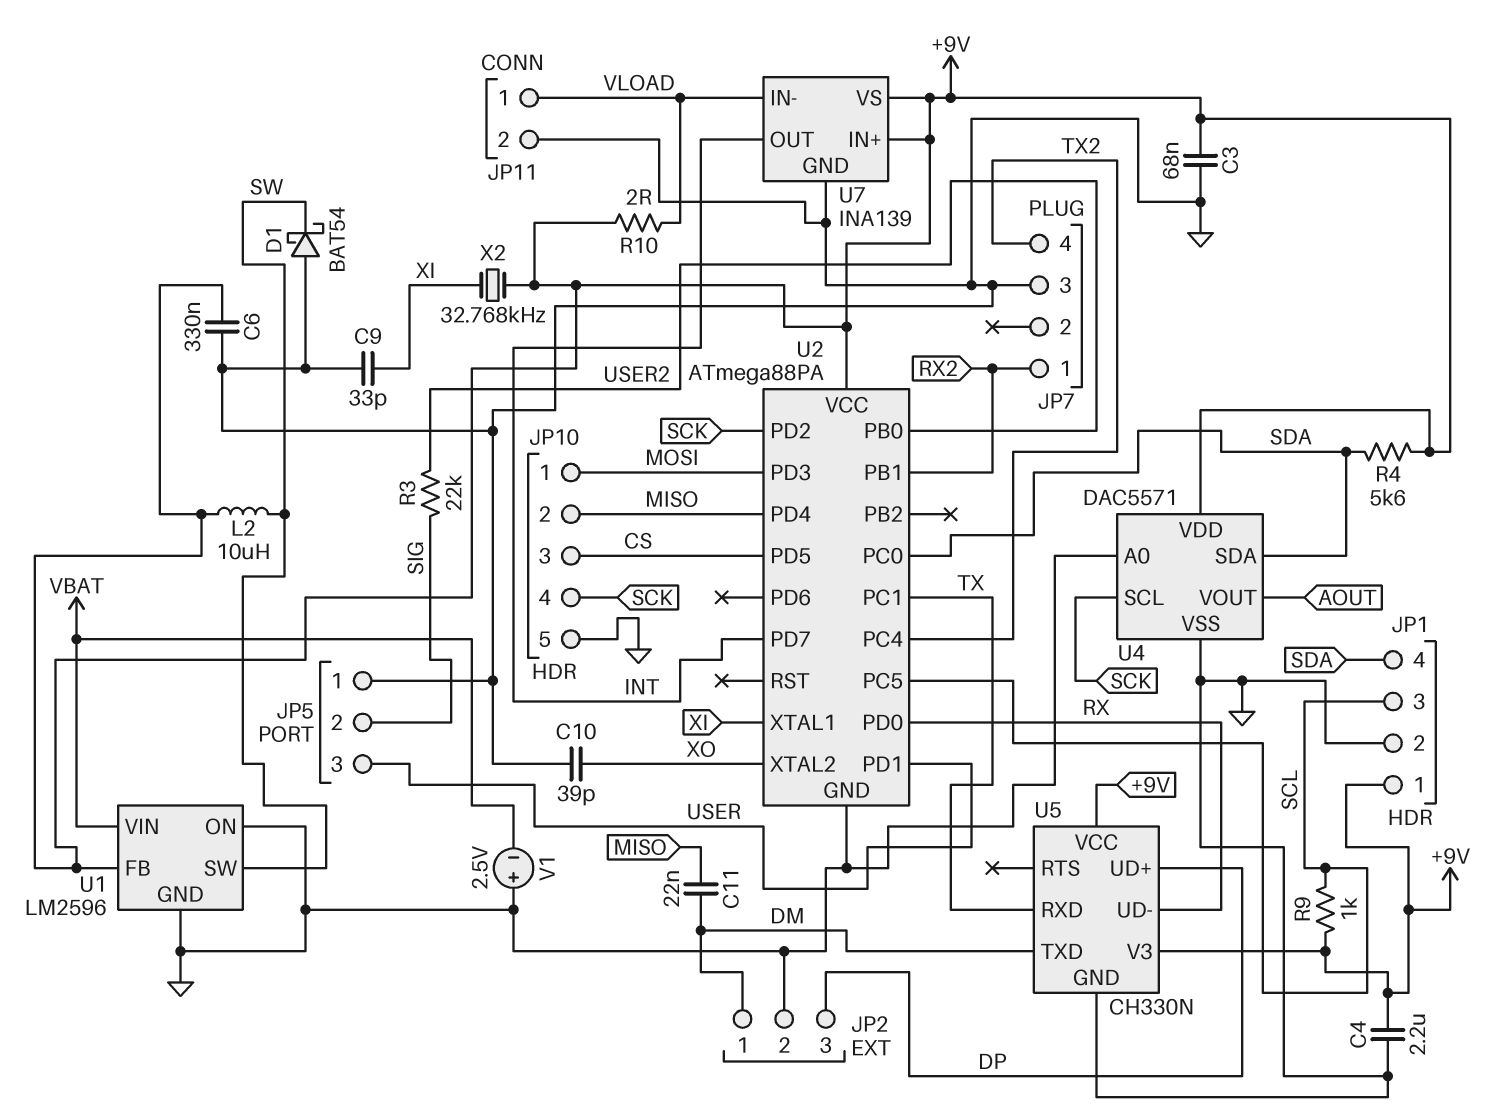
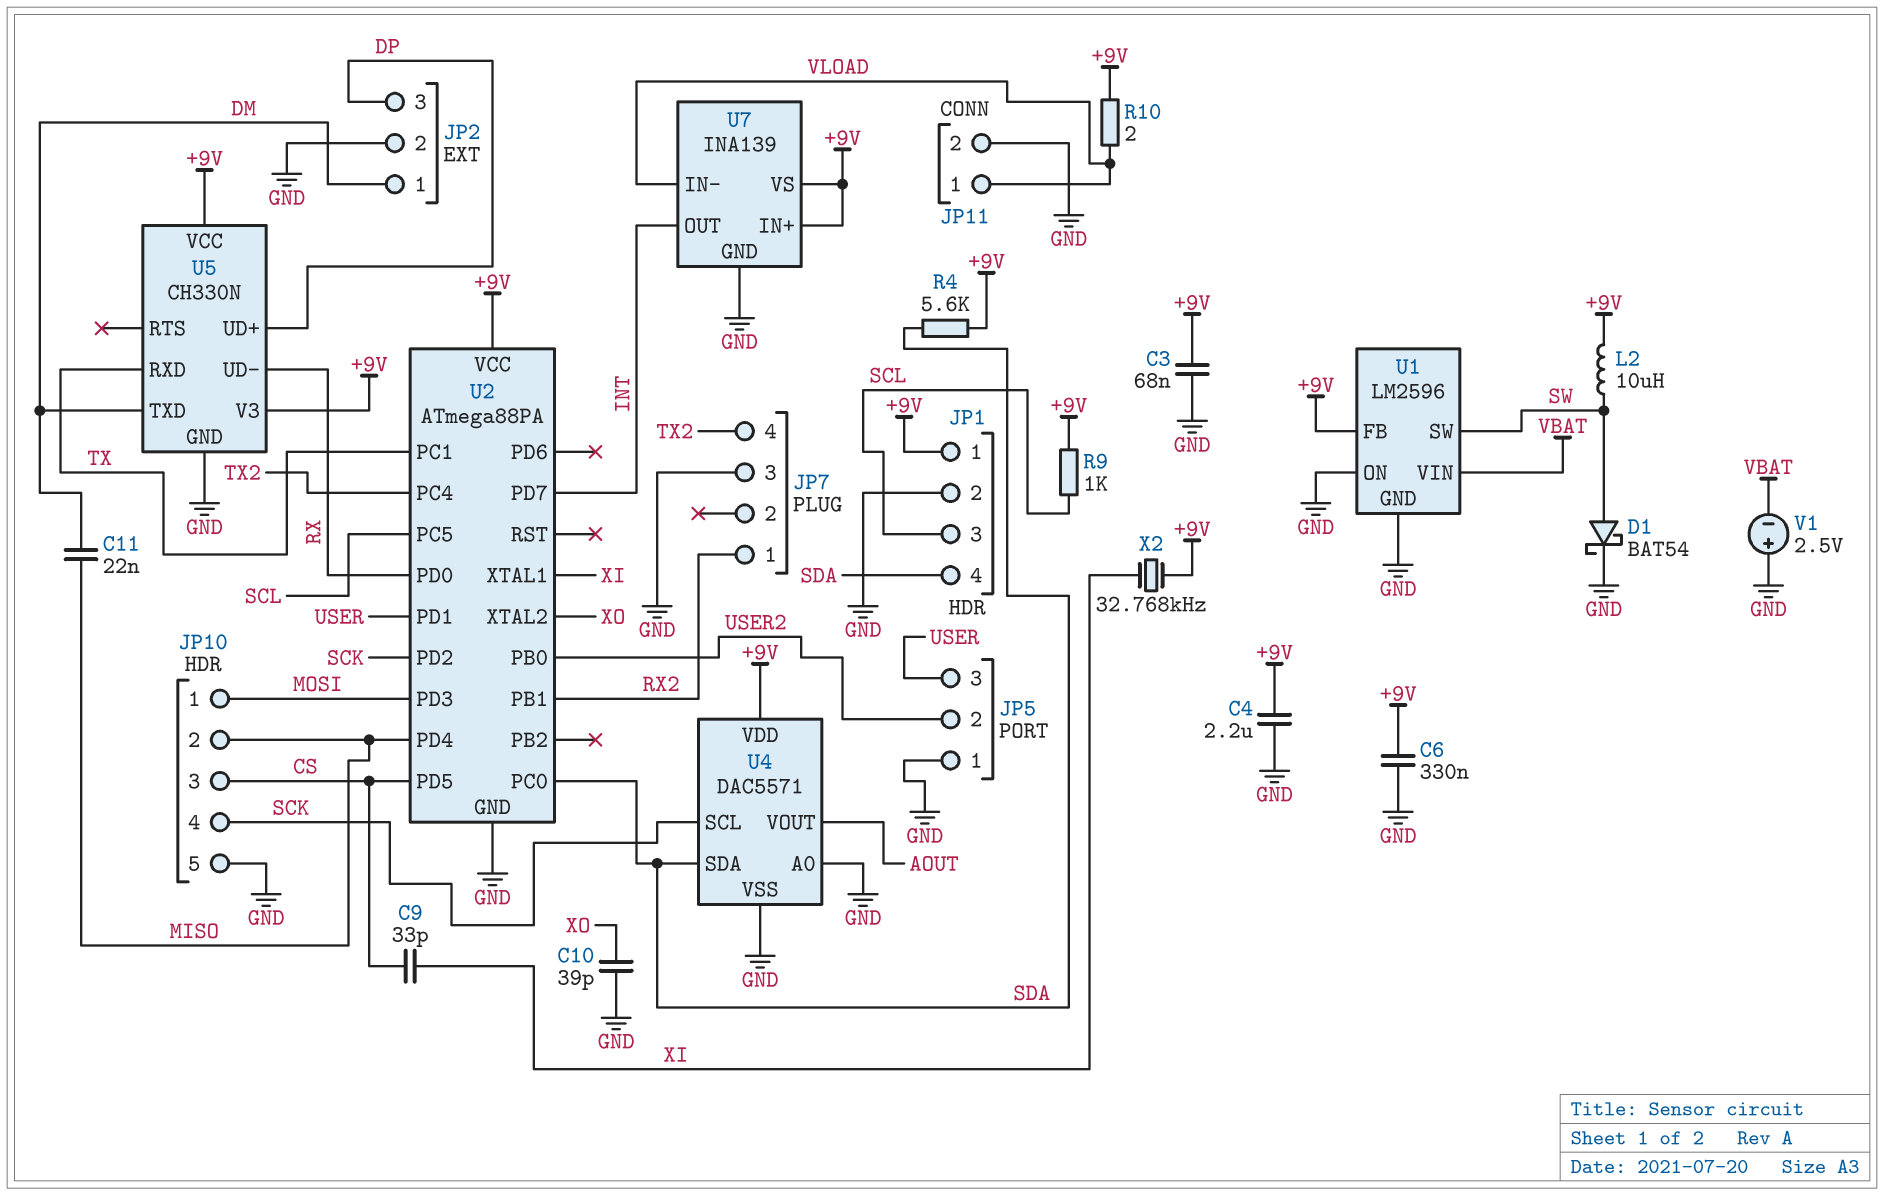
C9: 33pF (GND, XI) -> 33pF (CS, XI)
D1: schottky BAT54 (A GND, K SW) -> schottky BAT54 (A SW, K GND)
JP5 pin 2: SIG -> USER2
R3: 22k (SIG, USER2) -> none

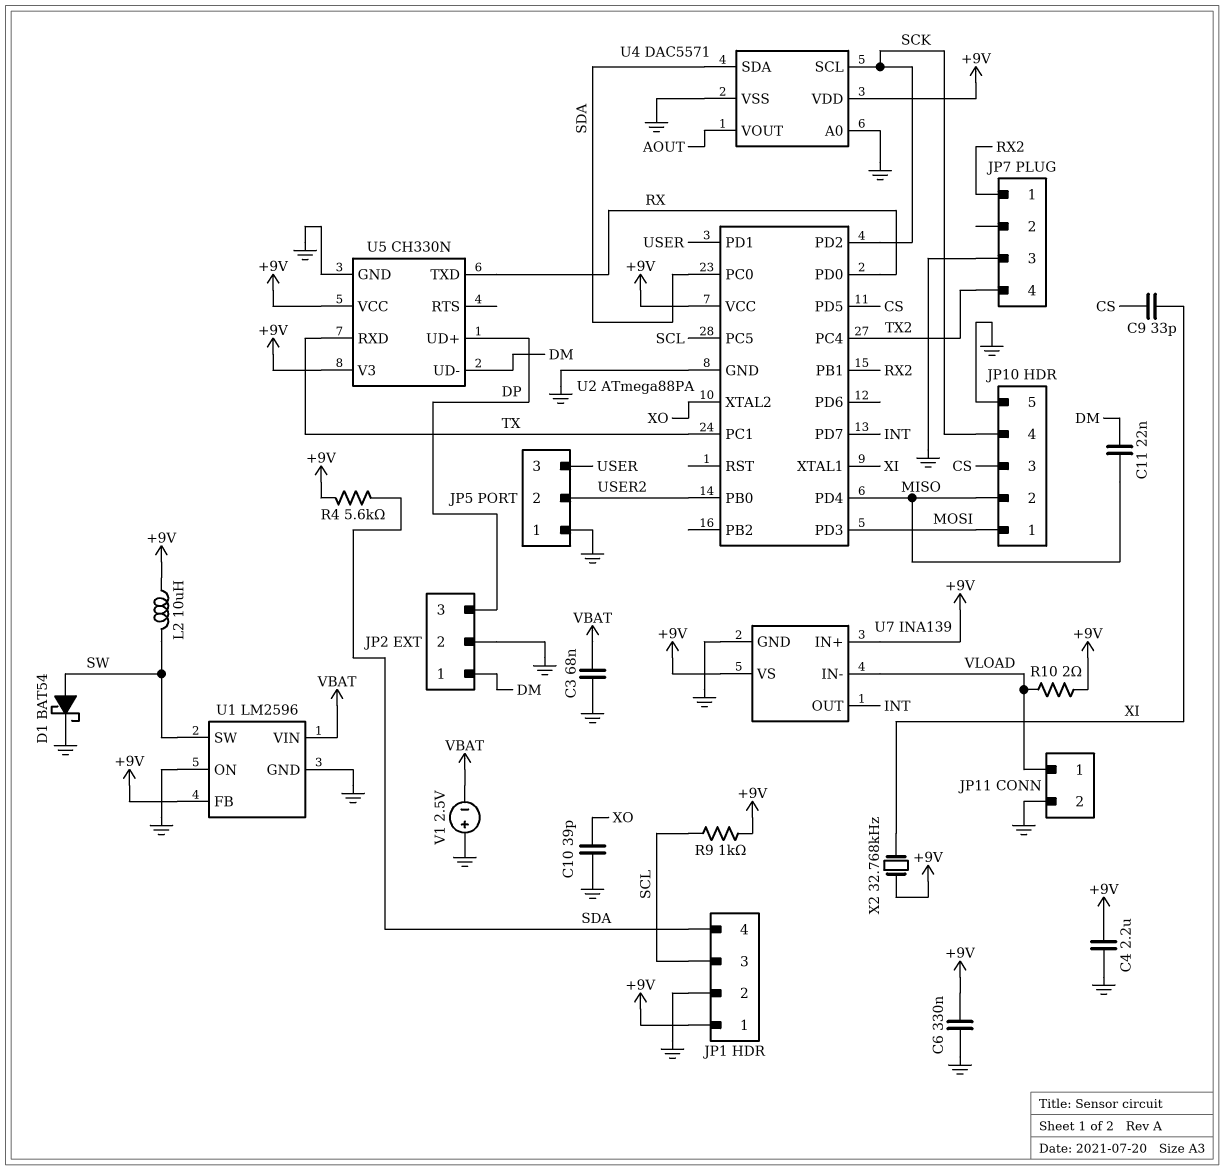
C3: 68nF (+9V, GND) -> 68nF (GND, VBAT)
U5 pin TXD: DM -> RX
U5 pin UD-: RX -> DM

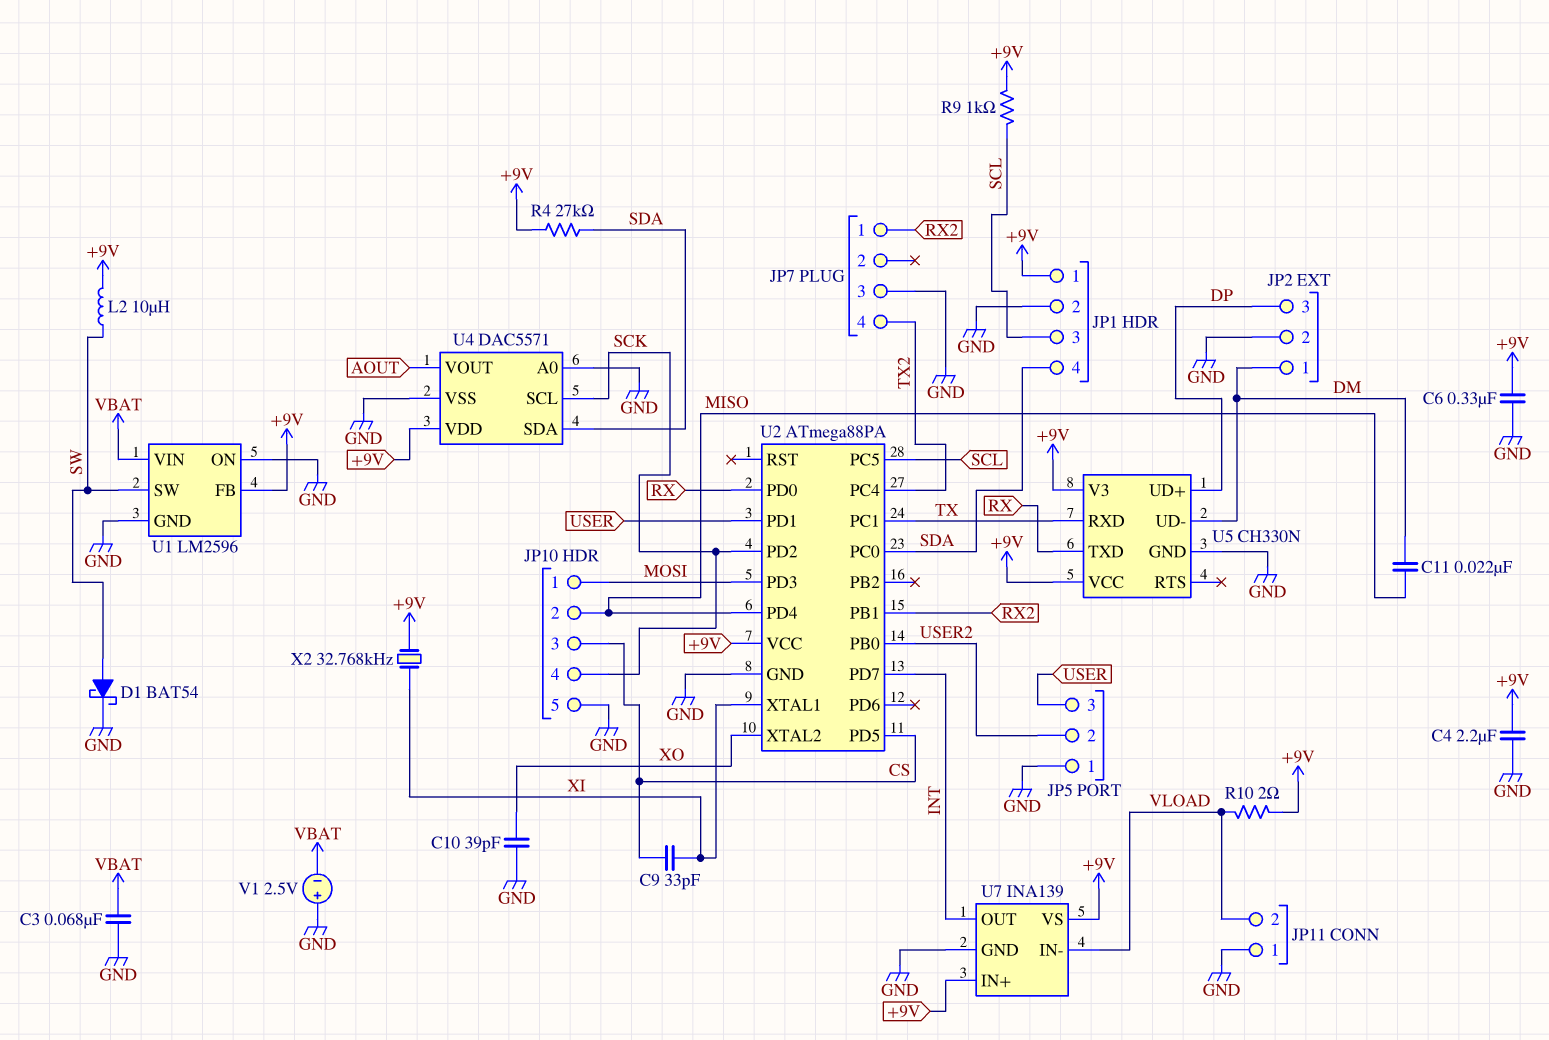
JP11 pin 1: VLOAD -> GND
JP11 pin 2: GND -> VLOAD
R4: 5.6k (+9V, SDA) -> 27k (+9V, SDA)

